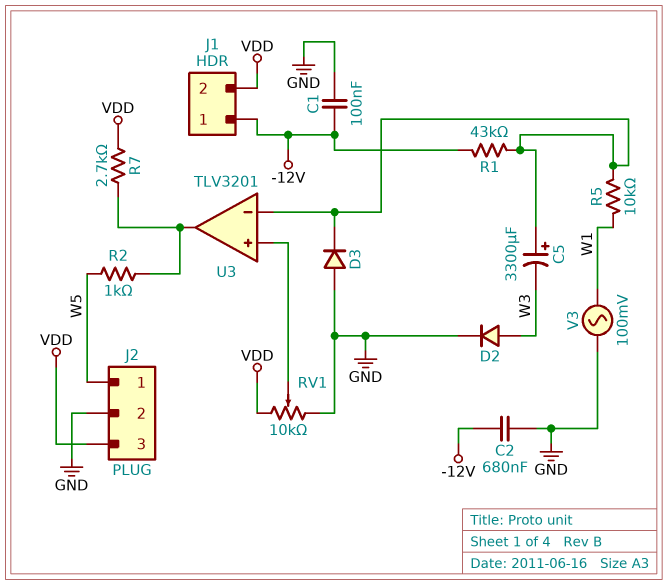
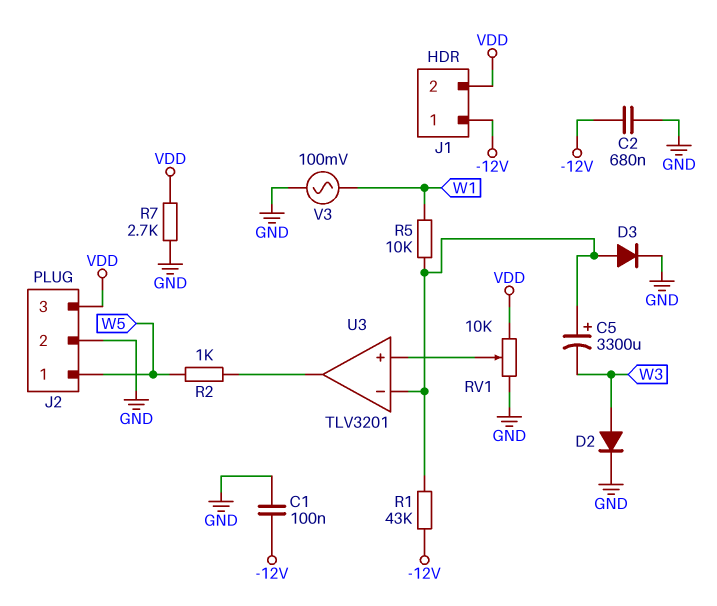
D3: diode (A GND, K U3/in-) -> diode (A U3/in-, K GND)
R7: 2.7k (U3/out, VDD) -> 2.7k (GND, VDD)

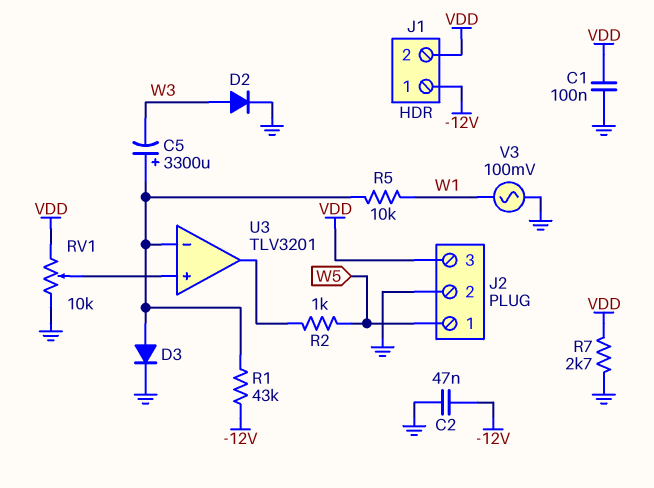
C1: 100nF (-12V, GND) -> 100nF (GND, VDD)
C2: 680nF (-12V, GND) -> 47nF (-12V, GND)

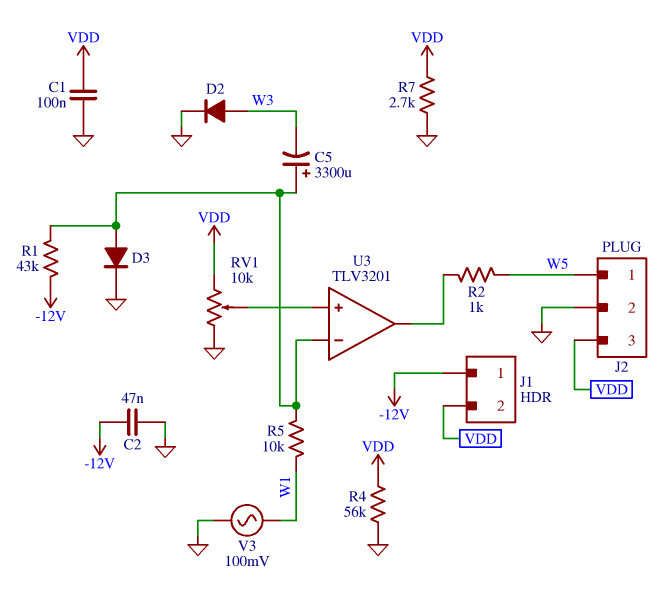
R4: none -> 56k (GND, VDD)

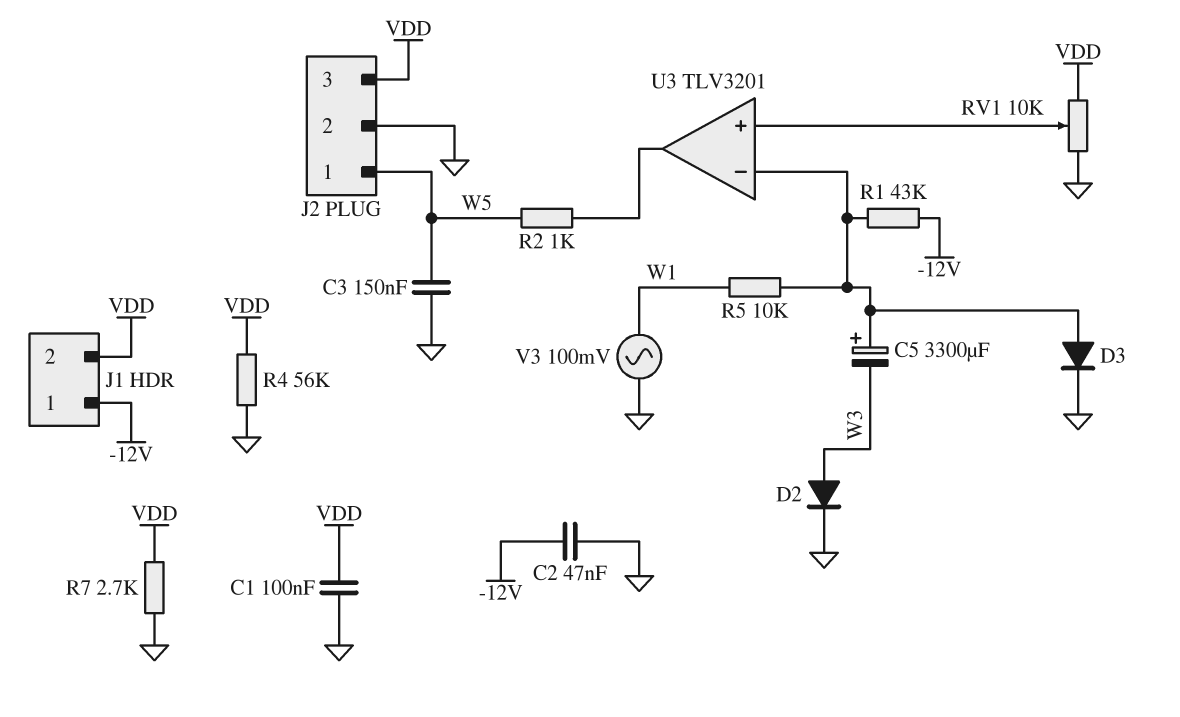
C3: none -> 150nF (GND, W5)

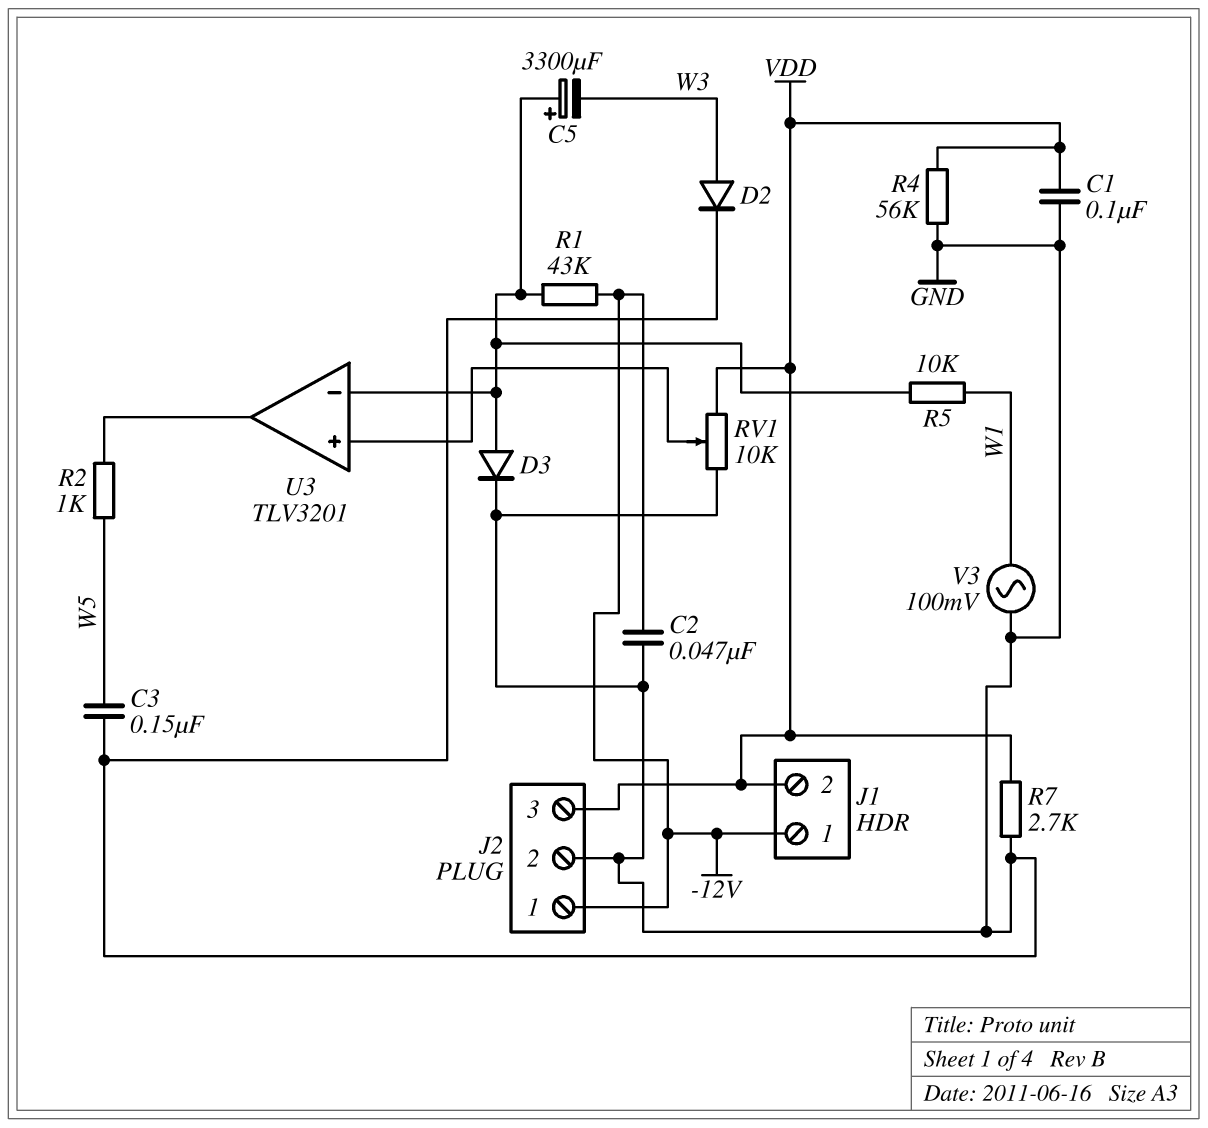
J2 pin 1: W5 -> -12V

